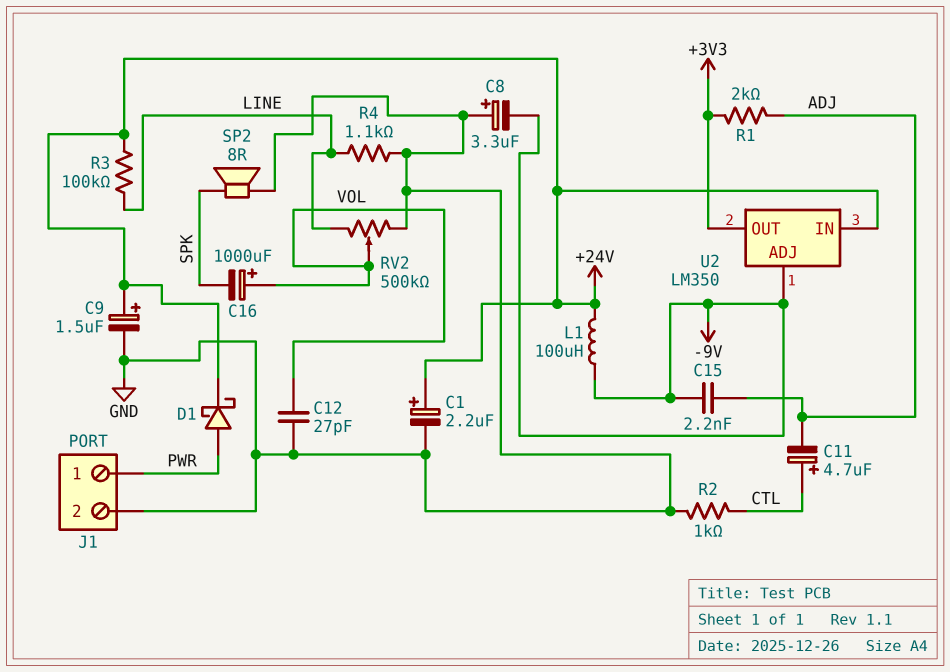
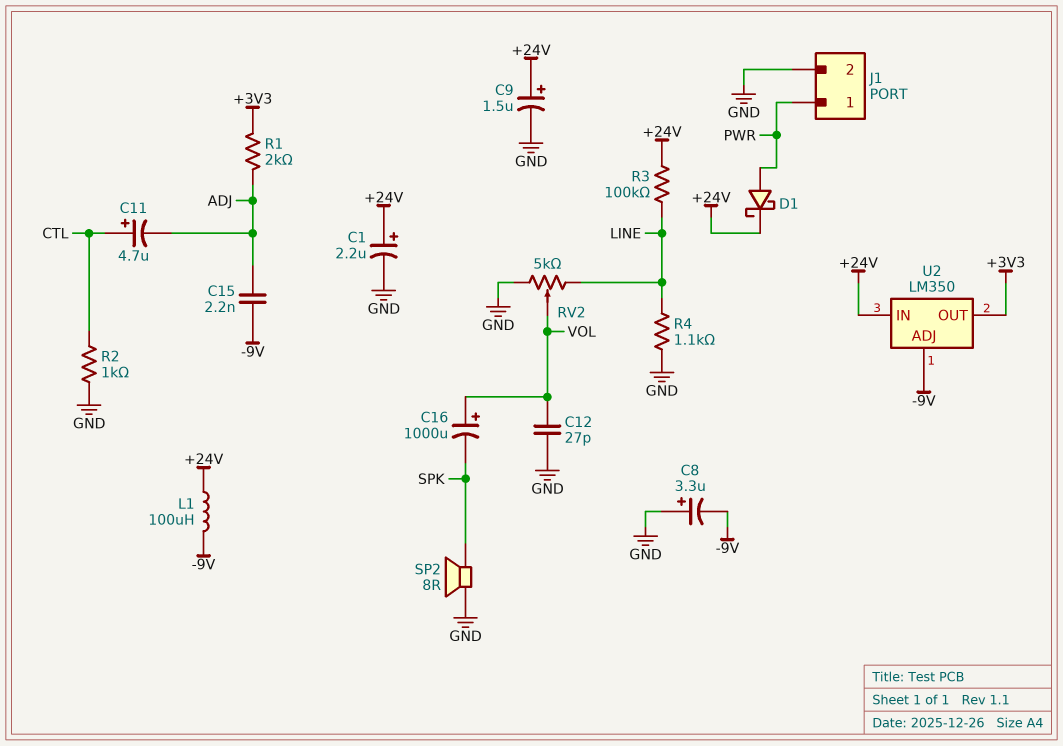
RV2: 500k (GND, LINE, wiper VOL) -> 5k (GND, LINE, wiper VOL)

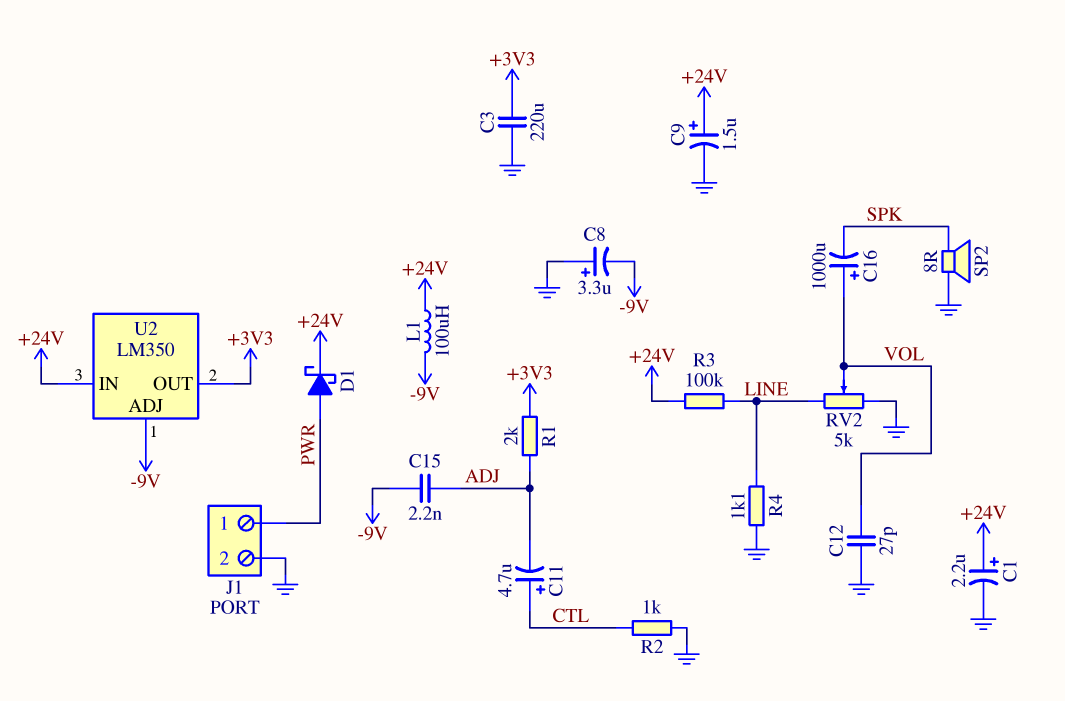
C3: none -> 220uF (+3V3, GND)

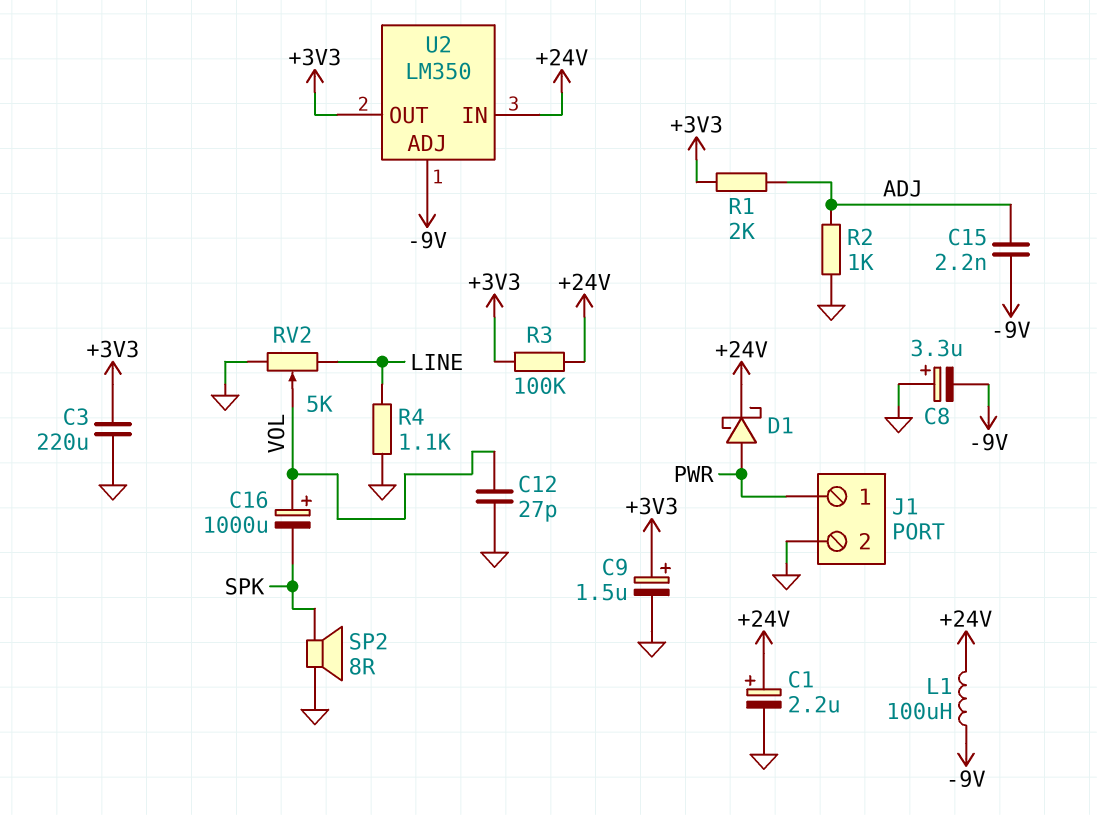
C9: 1.5uF (plus +24V, minus GND) -> 1.5uF (plus +3V3, minus GND)
C11: 4.7uF (plus CTL, minus ADJ) -> none
R2: 1k (CTL, GND) -> 1k (ADJ, GND)
R3: 100k (+24V, LINE) -> 100k (+3V3, +24V)

